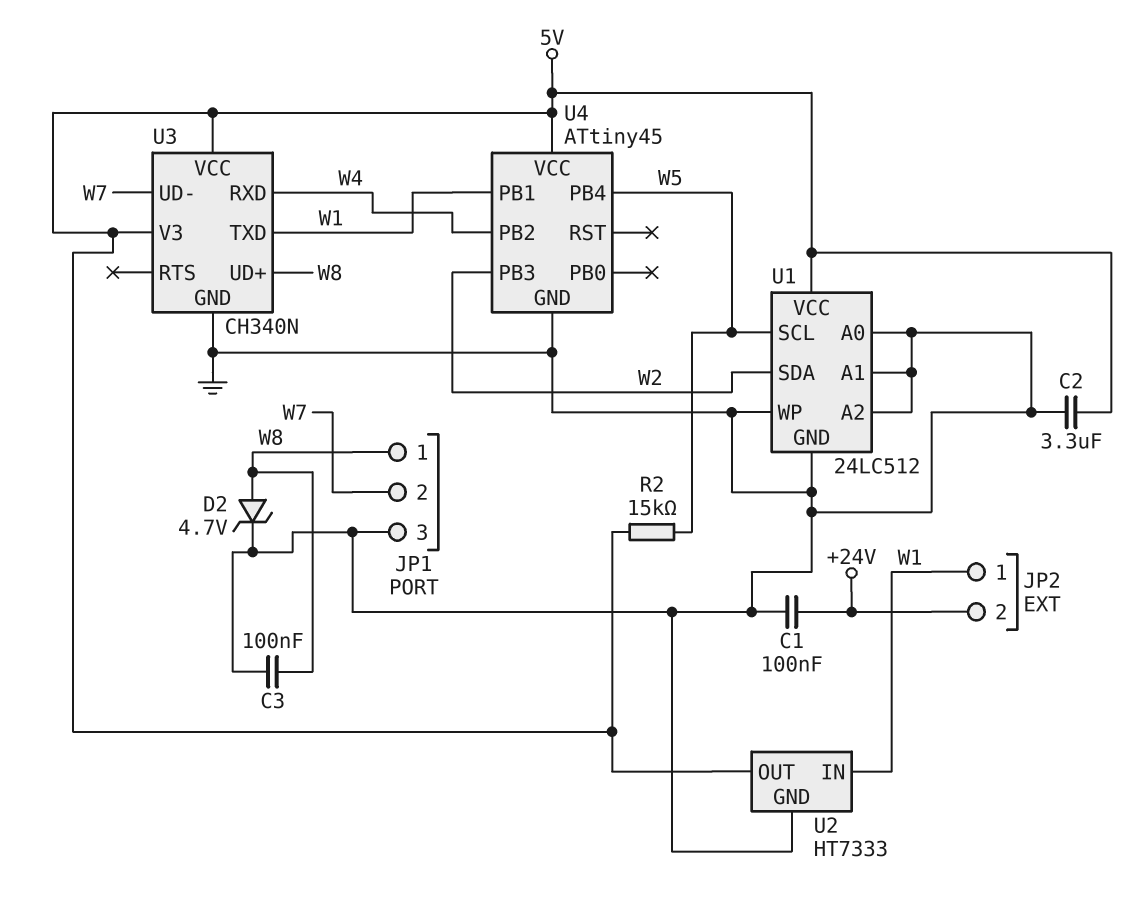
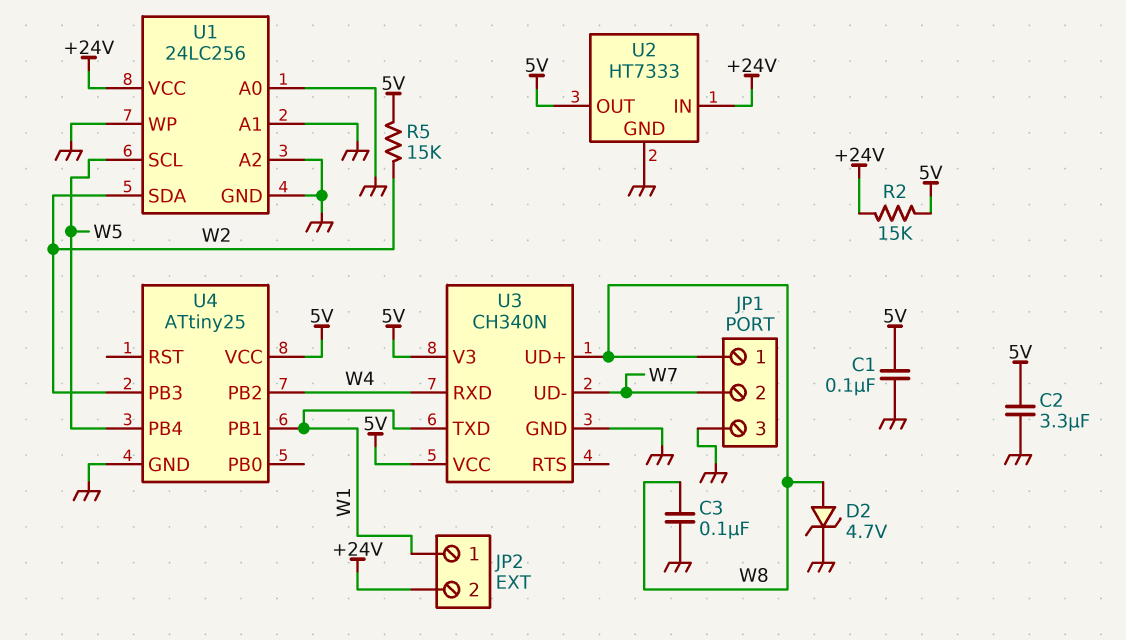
C1: 100nF (+24V, GND) -> 100nF (5V, GND)
R2: 15k (5V, W5) -> 15k (+24V, 5V)
R5: none -> 15k (5V, W2)
U1: 24LC512 -> 24LC256
U1 pin VCC: 5V -> +24V
U2 pin IN: W1 -> +24V
U4: ATtiny45 -> ATtiny25

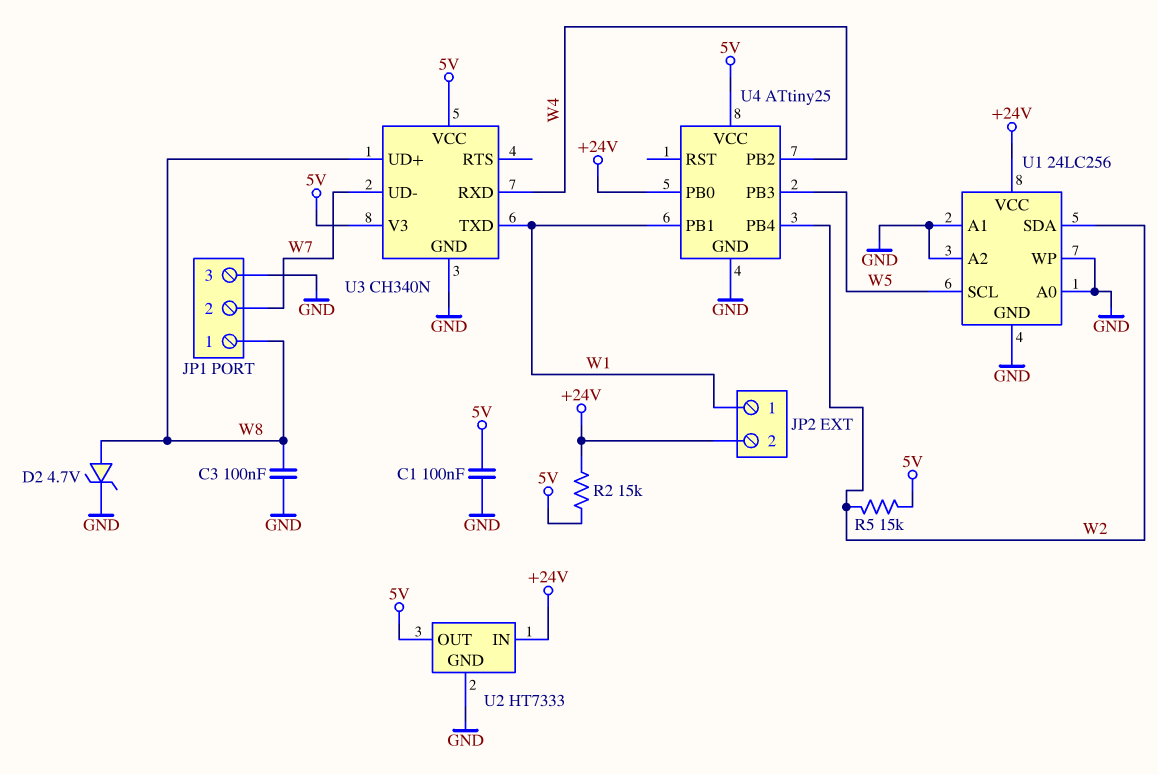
C2: 3.3uF (5V, GND) -> none
U4 pin PB0: none -> +24V
U4 pin PB3: W2 -> W5
U4 pin PB4: W5 -> W2

